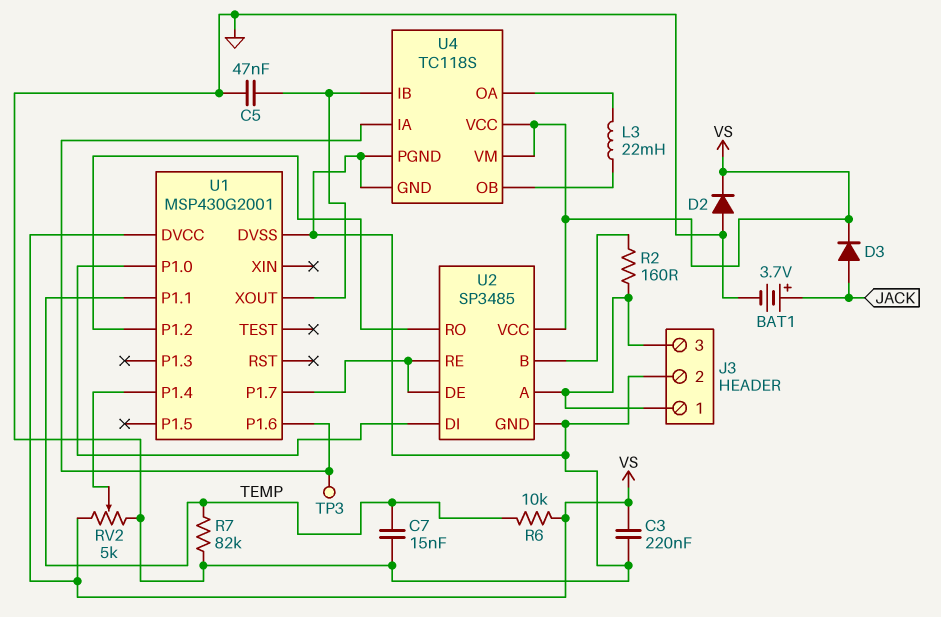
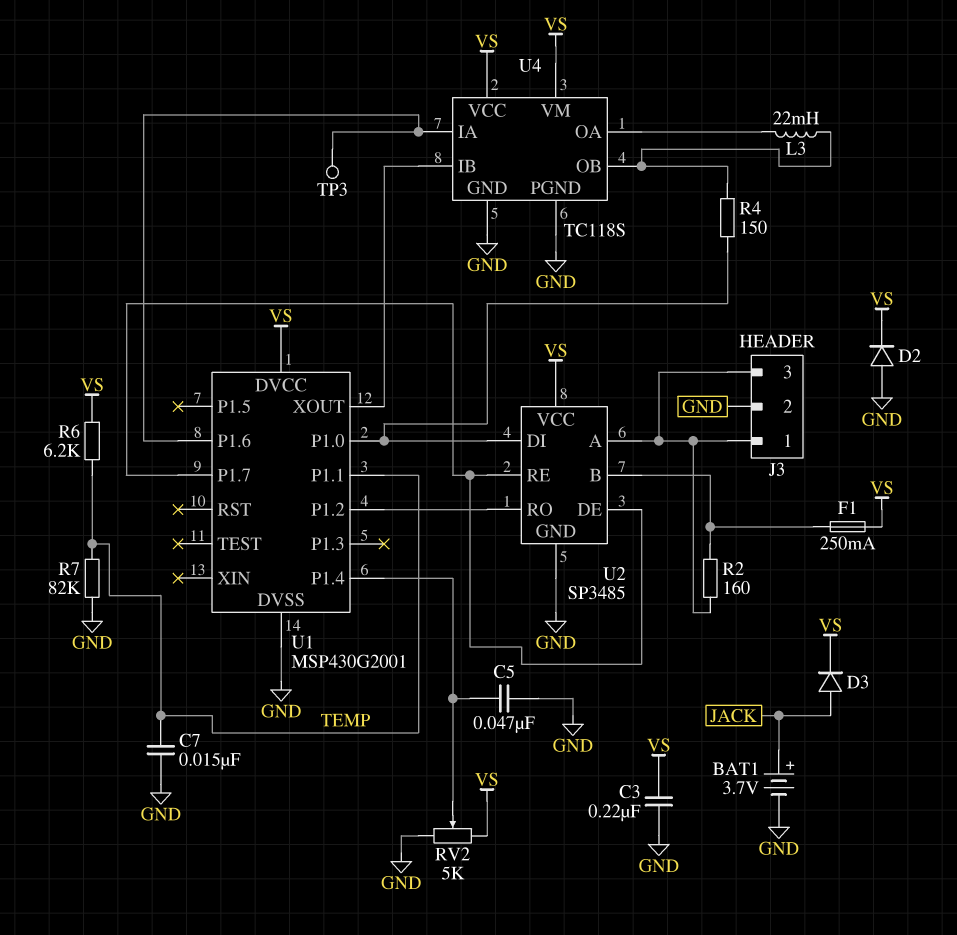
C5: 47nF (GND, U1/XOUT) -> 47nF (GND, U1/P1.4)
F1: none -> 250mA (U2/B, VS)
R4: none -> 150 (U1/P1.0, U4/OB)
R6: 10k (TEMP, VS) -> 6.2k (TEMP, VS)

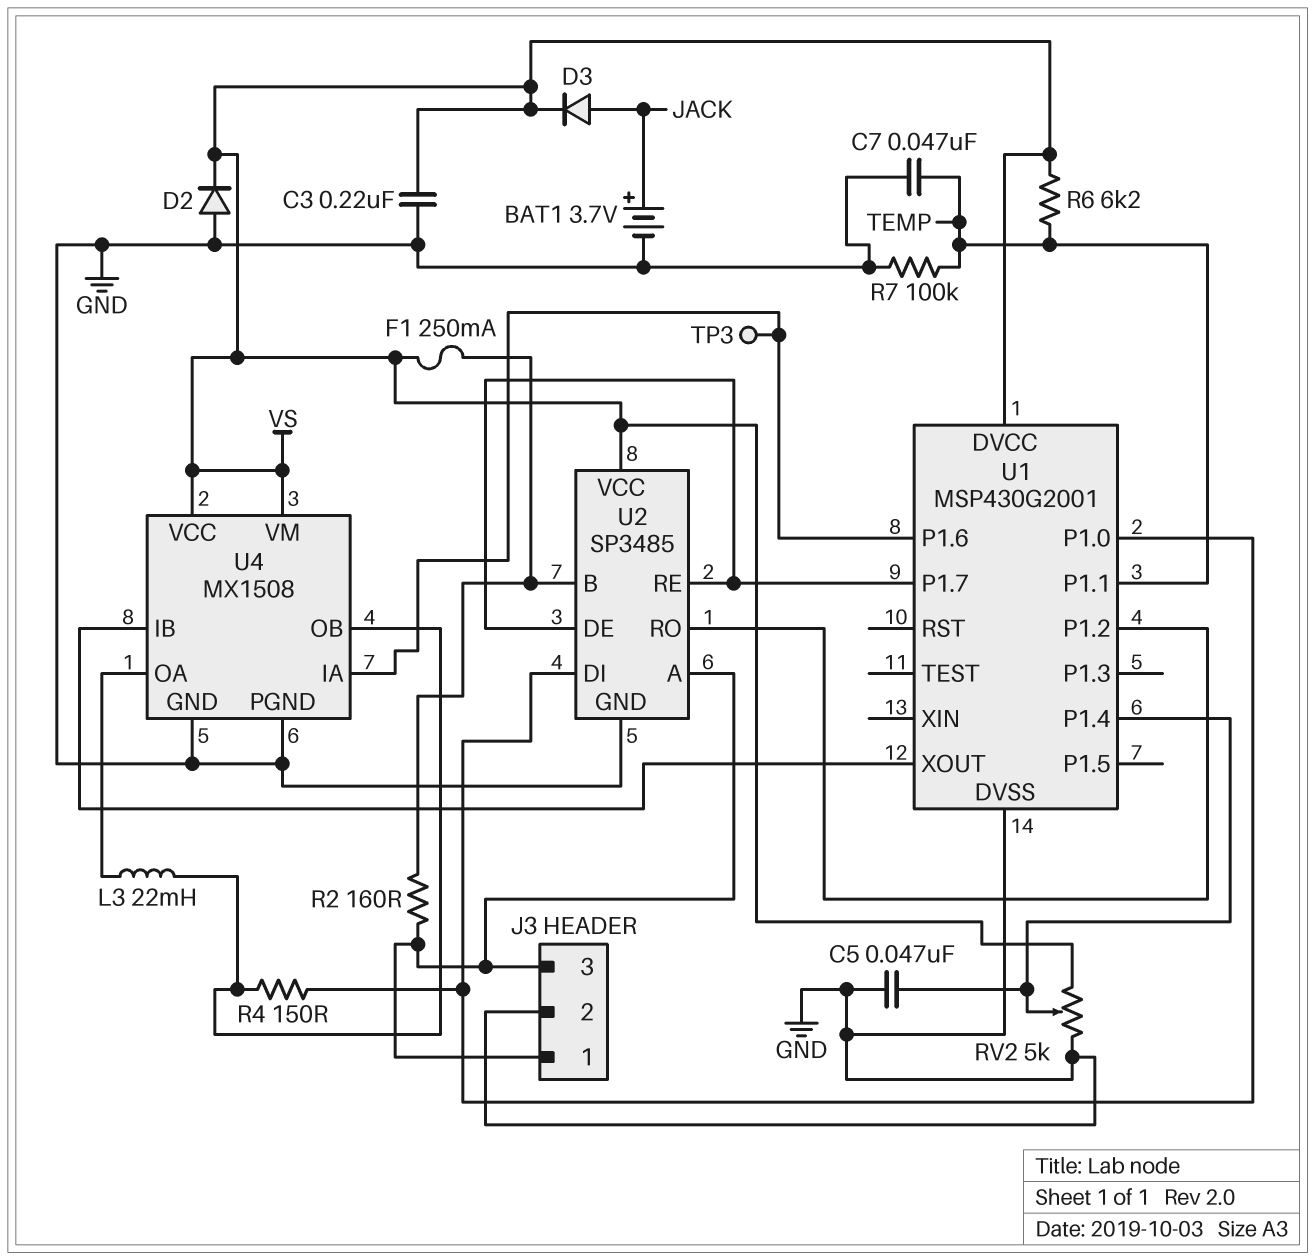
C7: 15nF (GND, TEMP) -> 47nF (GND, TEMP)
R7: 82k (GND, TEMP) -> 100k (GND, TEMP)
U4: TC118S -> MX1508

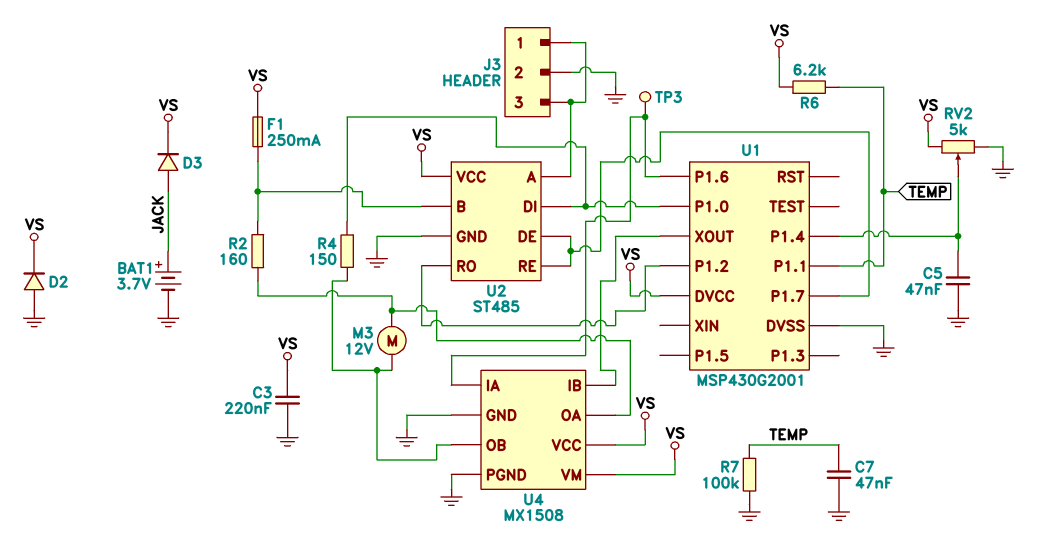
L3: 22mH (U4/OA, U4/OB) -> none
M3: none -> motor 12V (U4/OA, U4/OB)
R2: 160 (J3/1, U2/B) -> 160 (U2/B, U4/OA)
U2: SP3485 -> ST485

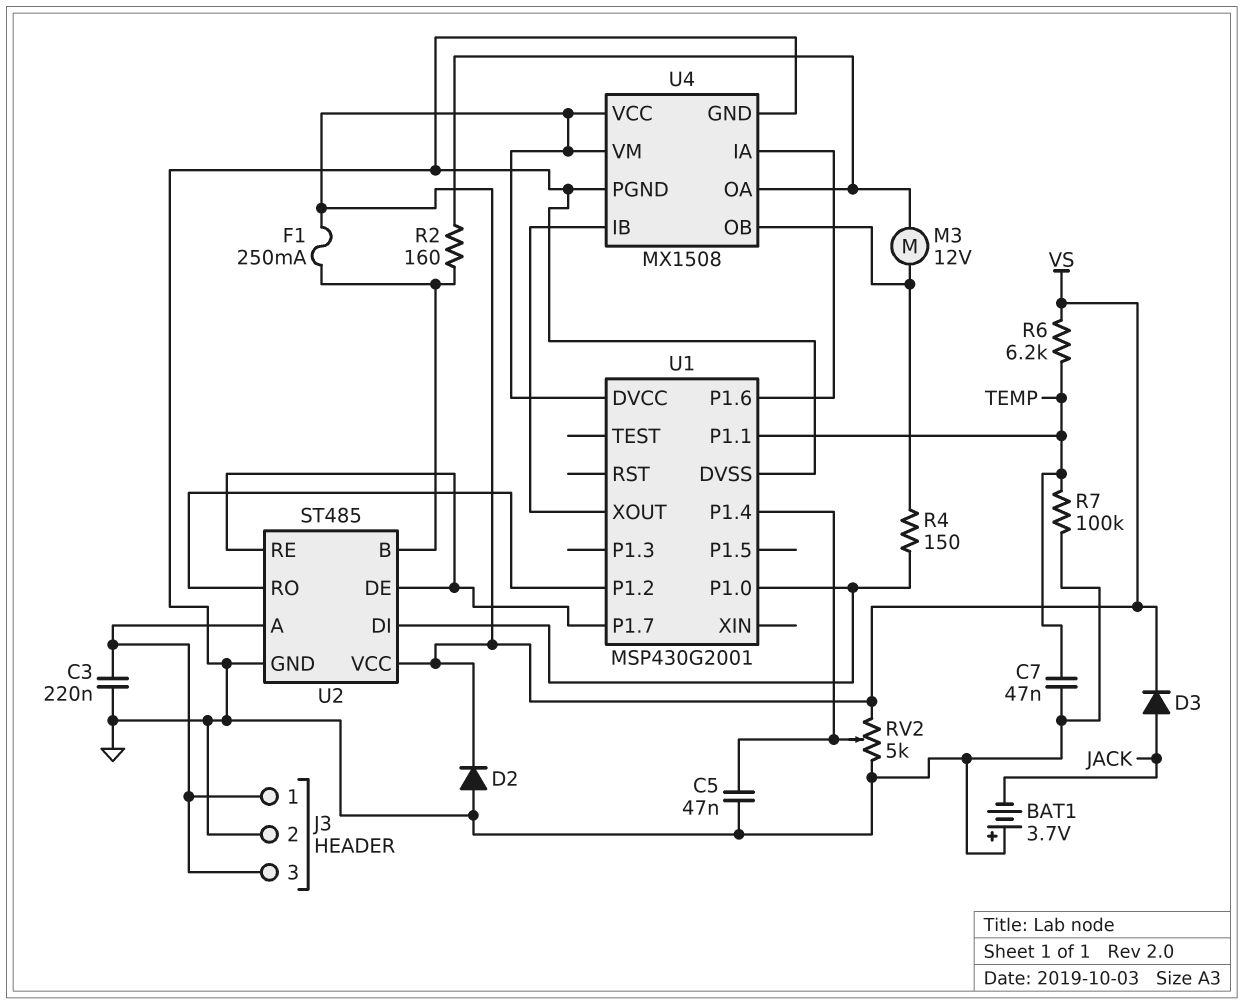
BAT1: 3.7V (plus JACK, minus GND) -> 3.7V (plus GND, minus JACK)
C3: 220nF (GND, VS) -> 220nF (GND, J3/1)
TP3: test point (U1/P1.6) -> none

